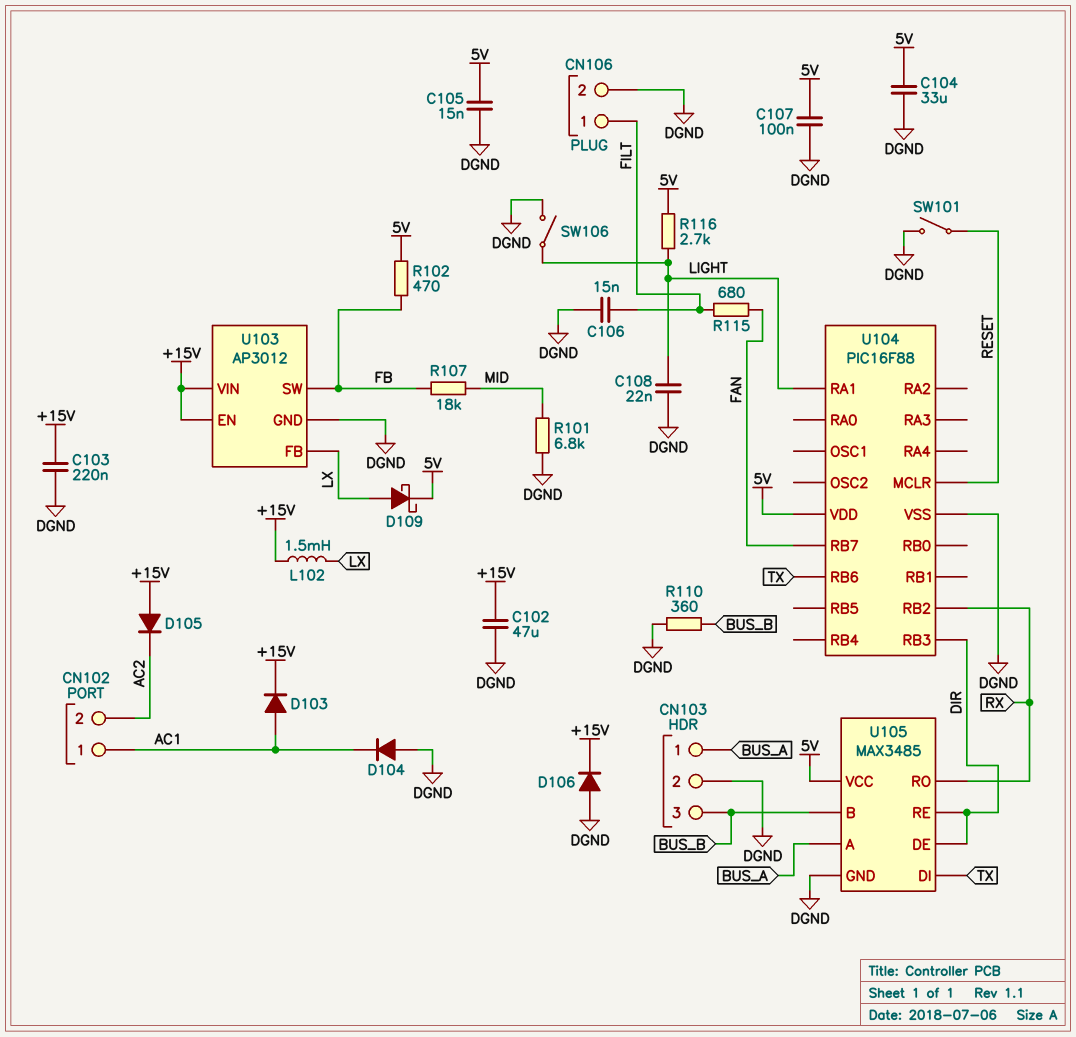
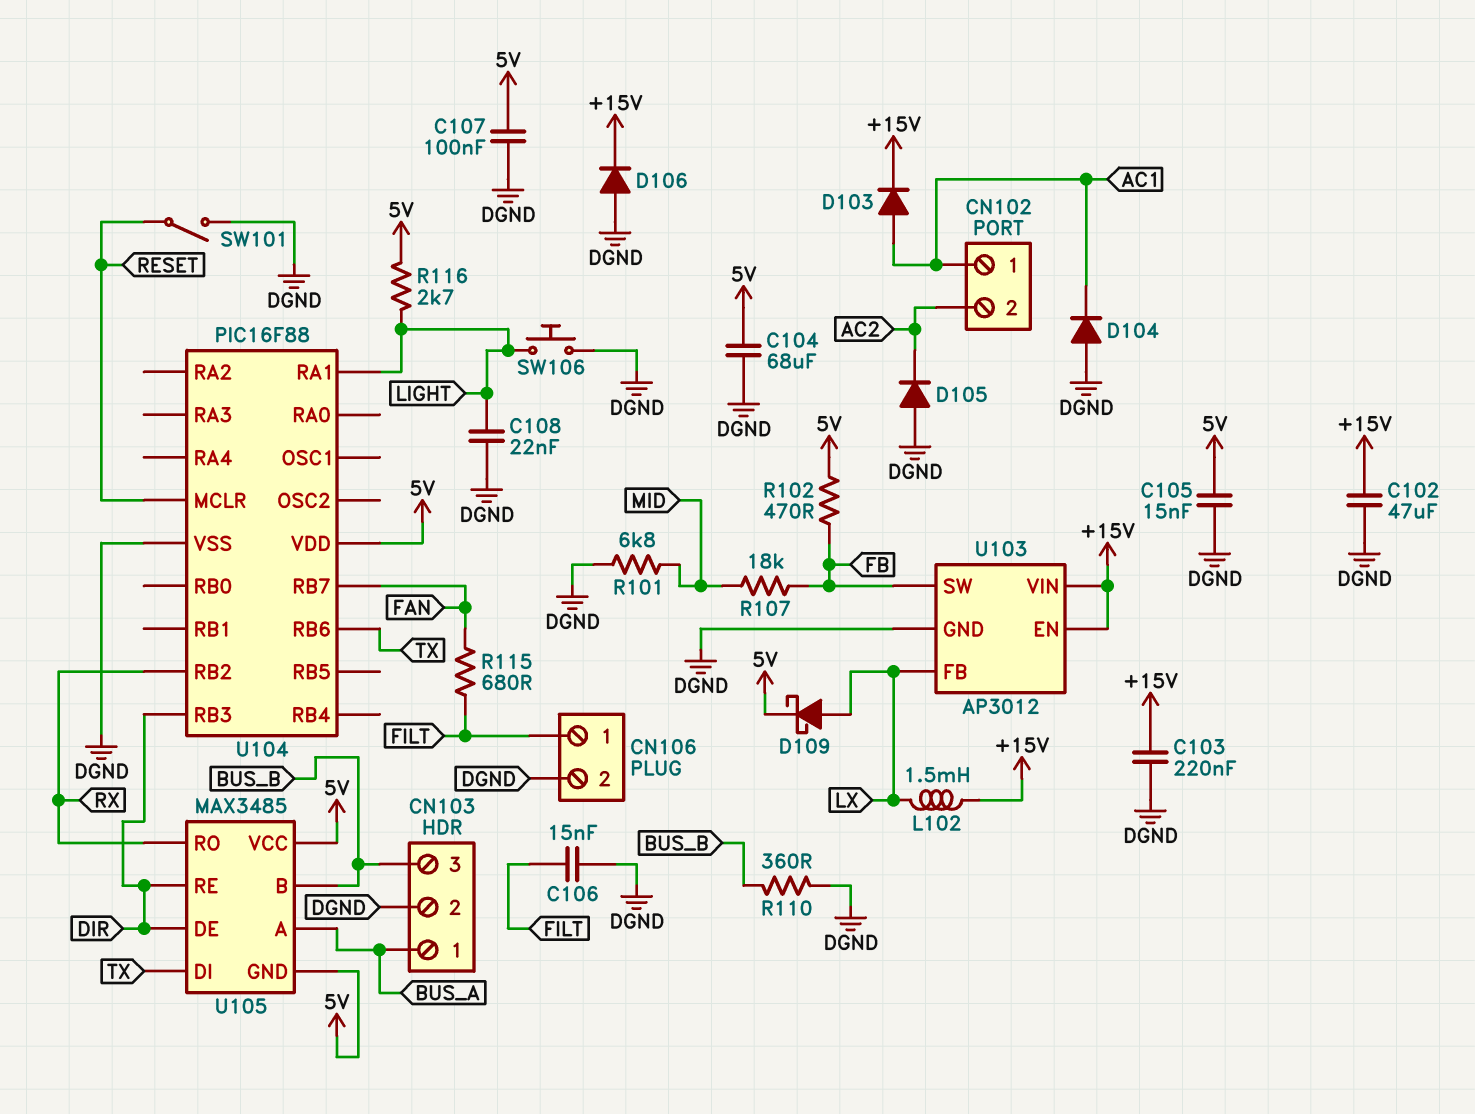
C104: 33uF (5V, DGND) -> 68uF (5V, DGND)
D105: diode (A +15V, K AC2) -> diode (A DGND, K AC2)
SW106: switch (DGND, LIGHT) -> button (DGND, LIGHT)
U105 pin GND: DGND -> 5V

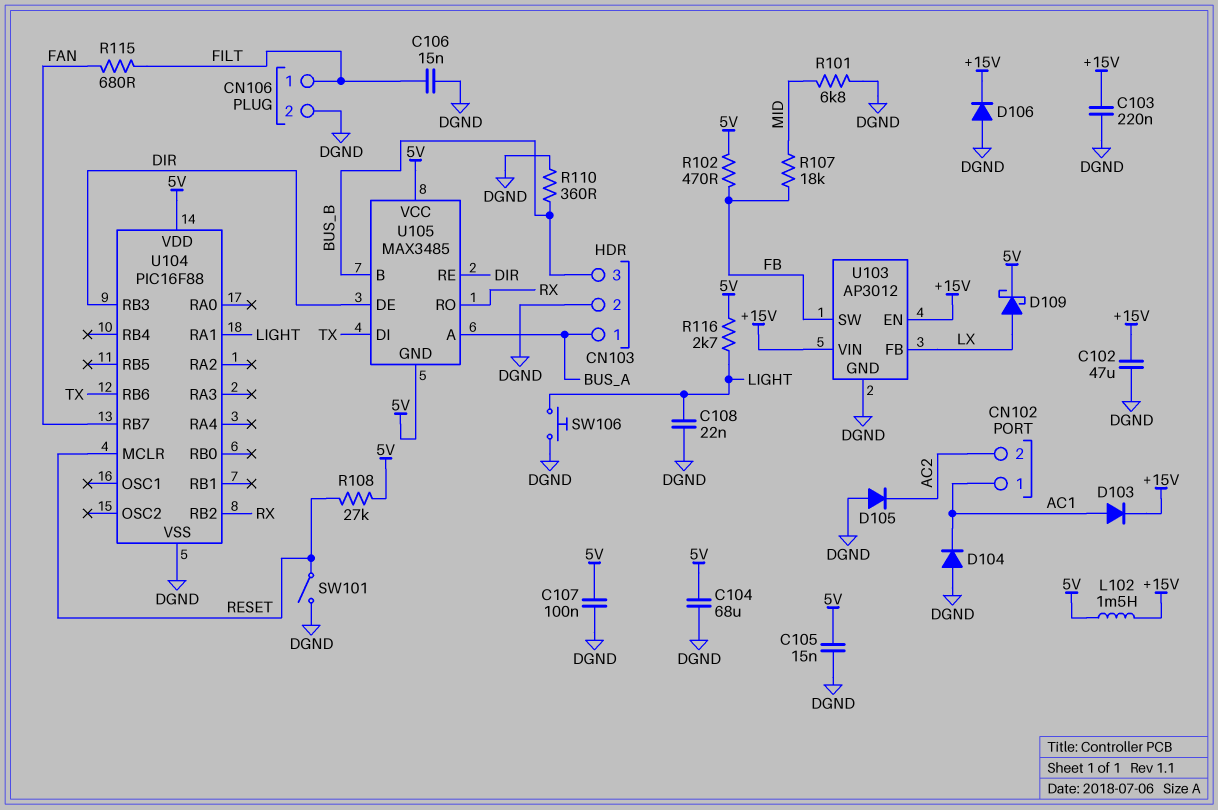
L102: 1.5mH (+15V, LX) -> 1.5mH (+15V, 5V)
R108: none -> 27k (5V, RESET)

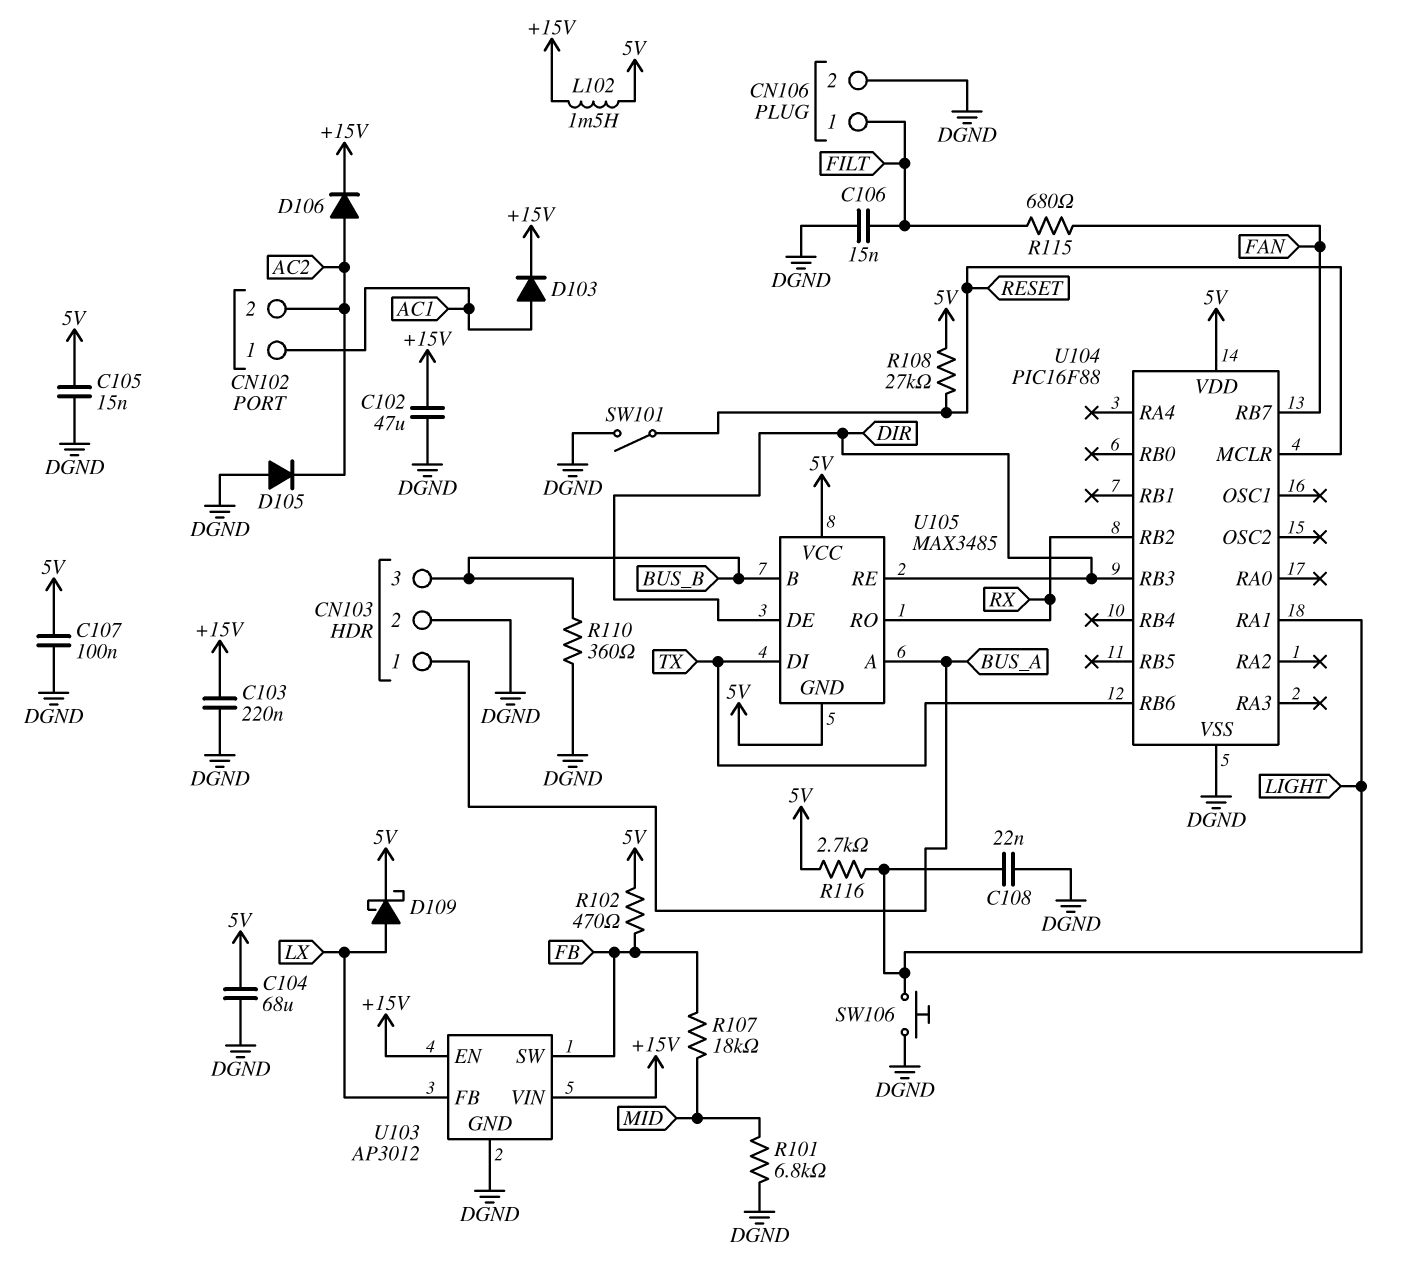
D104: diode (A DGND, K AC1) -> none
D106: diode (A DGND, K +15V) -> diode (A AC2, K +15V)

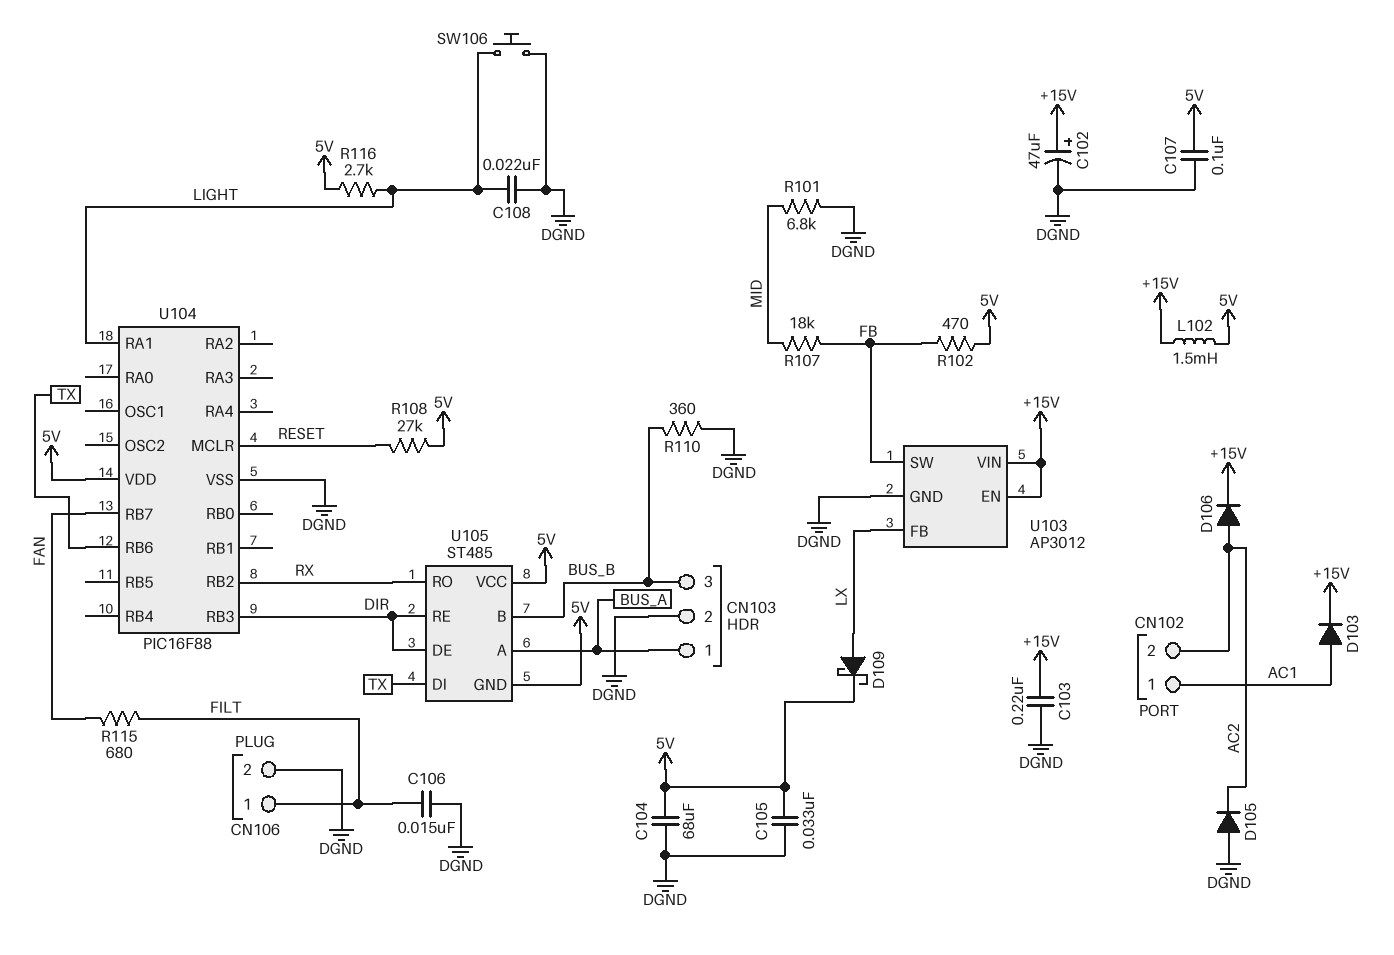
C102: 47uF (+15V, DGND) -> 47uF (plus +15V, minus DGND)
C105: 15nF (5V, DGND) -> 33nF (5V, DGND)
SW101: switch (DGND, RESET) -> none
U105: MAX3485 -> ST485

